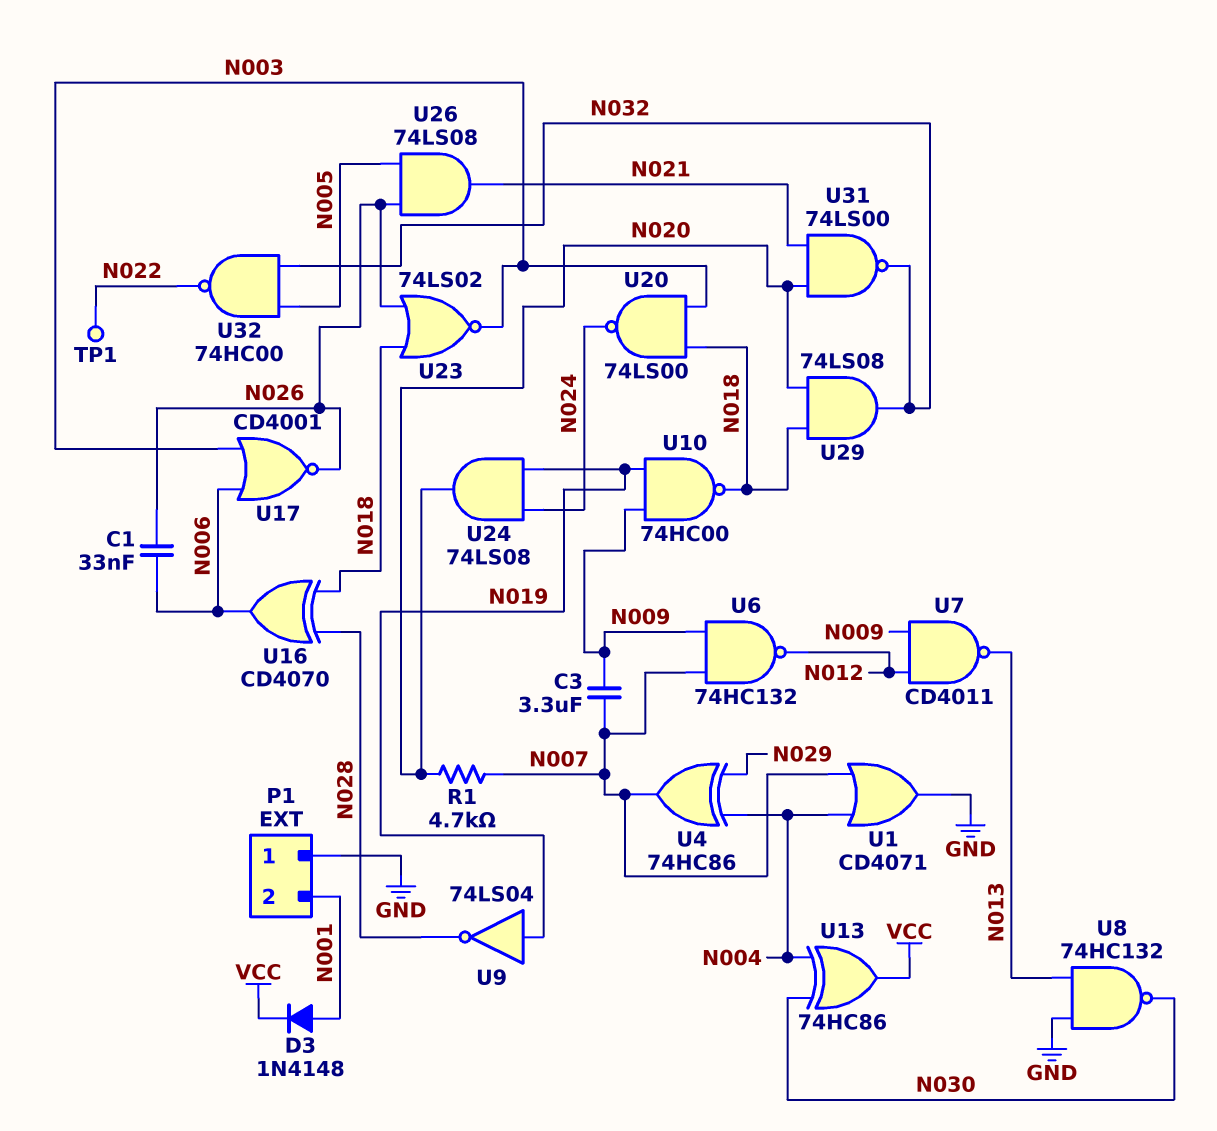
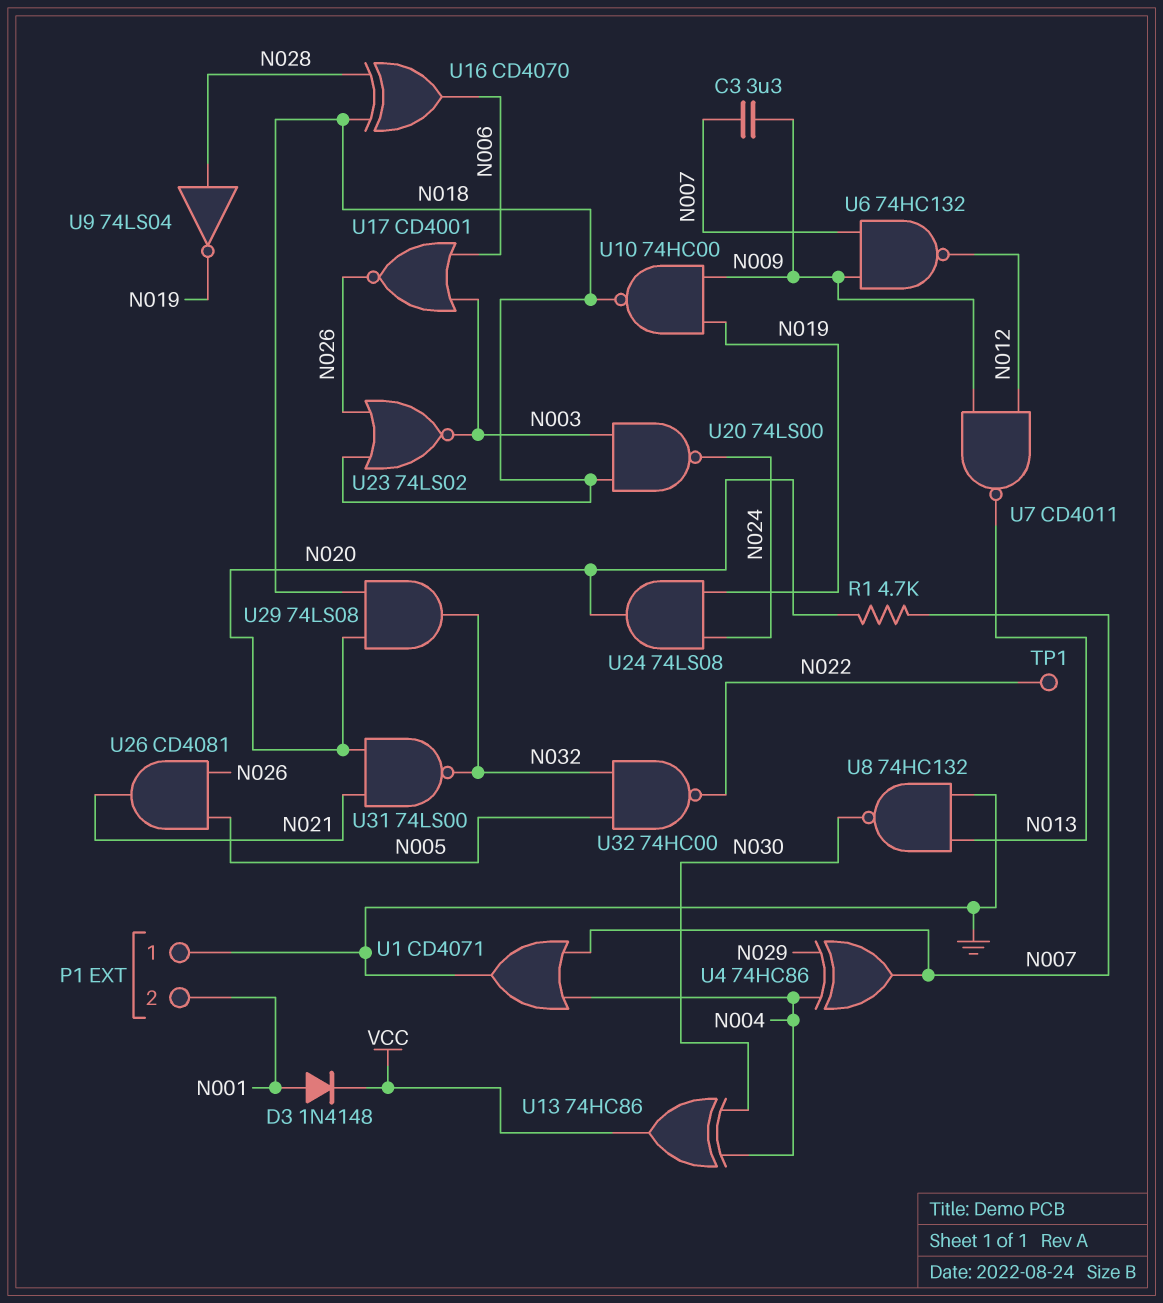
C1: 33nF (N006, N026) -> none
U9: NOT 74LS04 (in N019, out N028) -> NOT 74LS04 (in N028, out N019)
U26: AND 74LS08 (in N005, in N026, out N021) -> AND CD4081 (in N005, in N026, out N021)

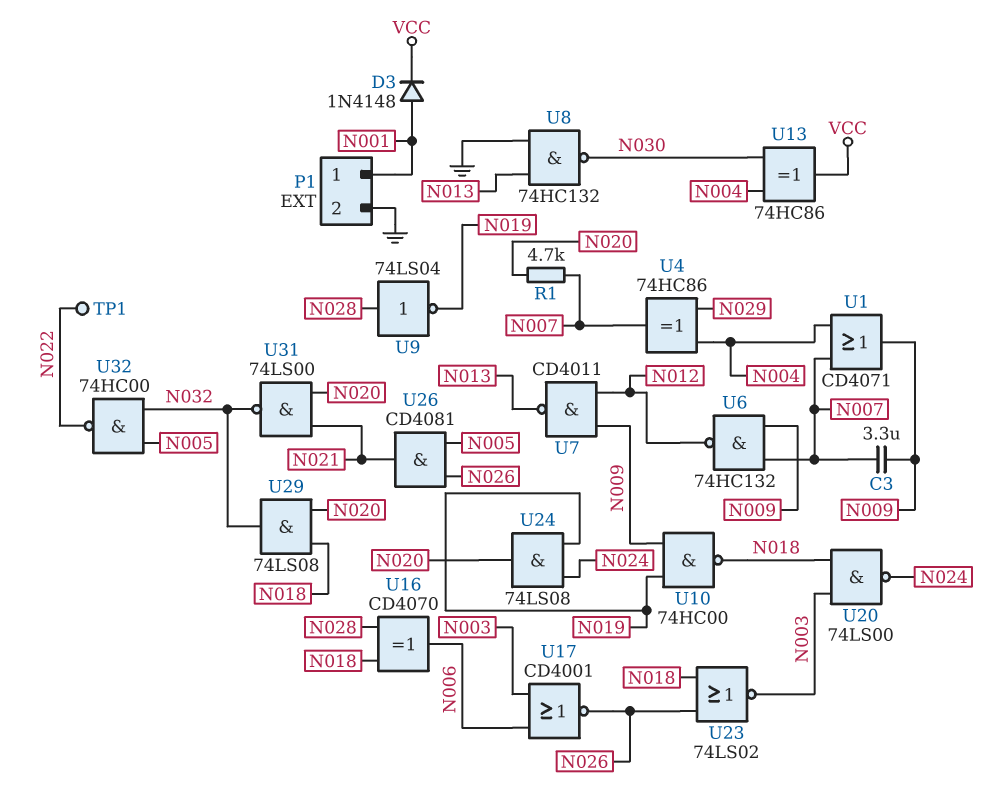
P1 pin 1: GND -> N001
P1 pin 2: N001 -> GND
U1: OR CD4071 (in N004, in N007, out GND) -> OR CD4071 (in N004, in N007, out N009)

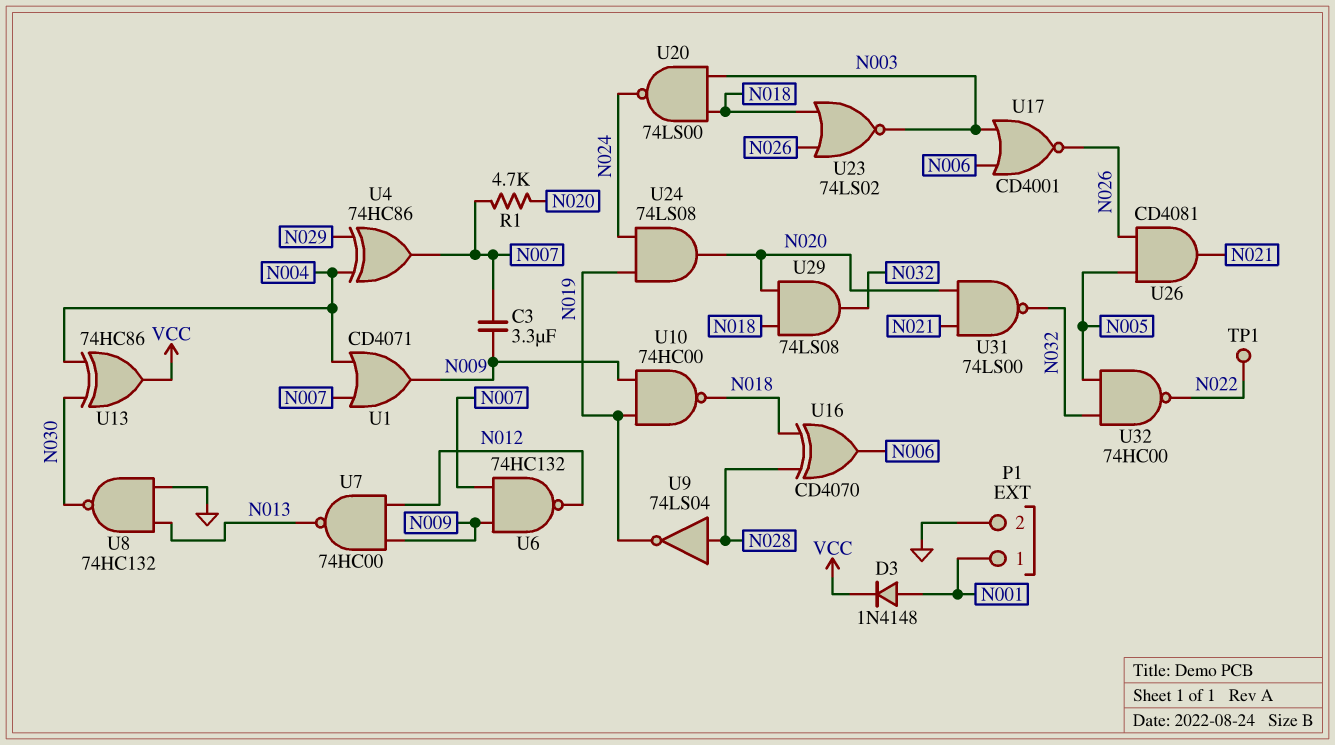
U7: NAND CD4011 (in N009, in N012, out N013) -> NAND 74HC00 (in N009, in N012, out N013)

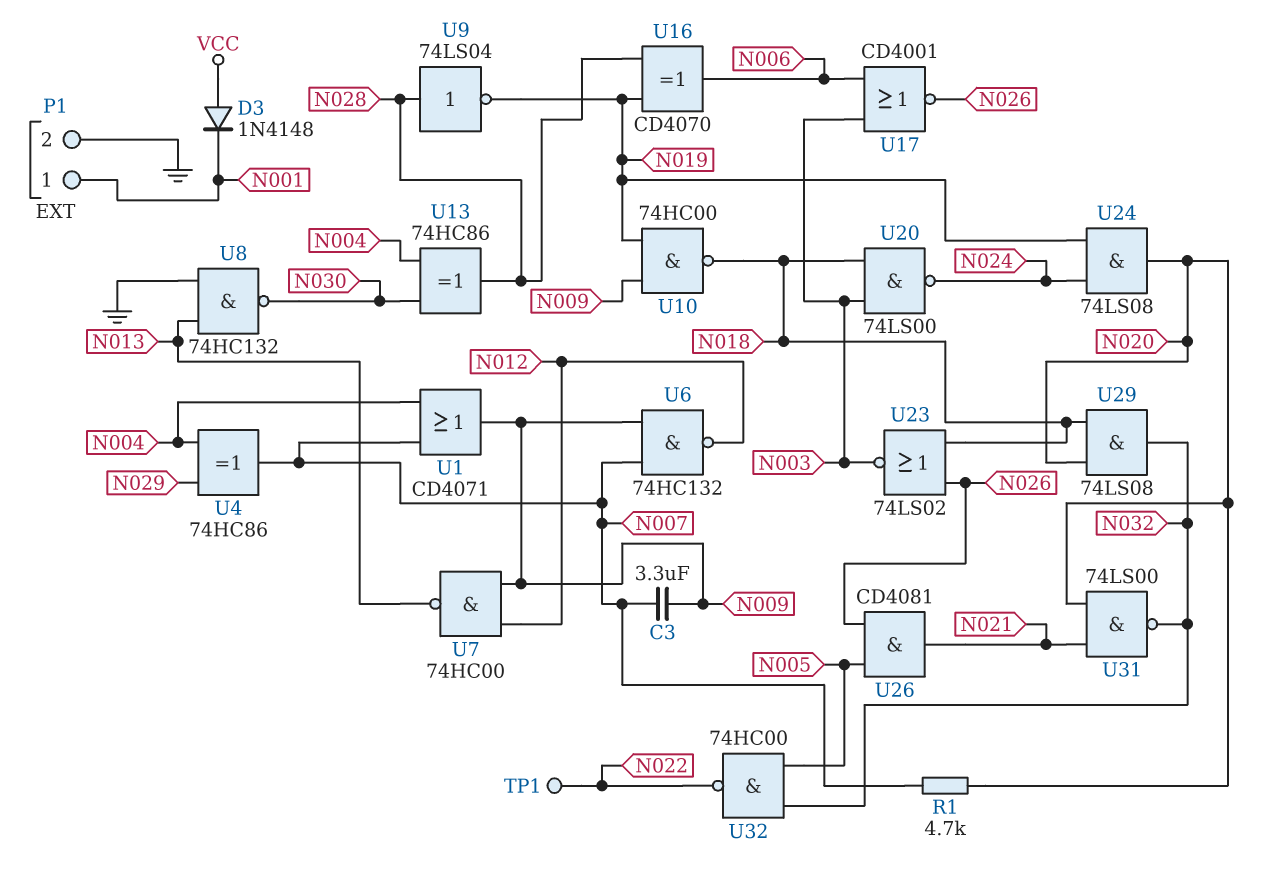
D3: diode 1N4148 (A N001, K VCC) -> diode 1N4148 (A VCC, K N001)
U13: XOR 74HC86 (in N004, in N030, out VCC) -> XOR 74HC86 (in N004, in N030, out N028)
U16: XOR CD4070 (in N018, in N028, out N006) -> XOR CD4070 (in N019, in N028, out N006)

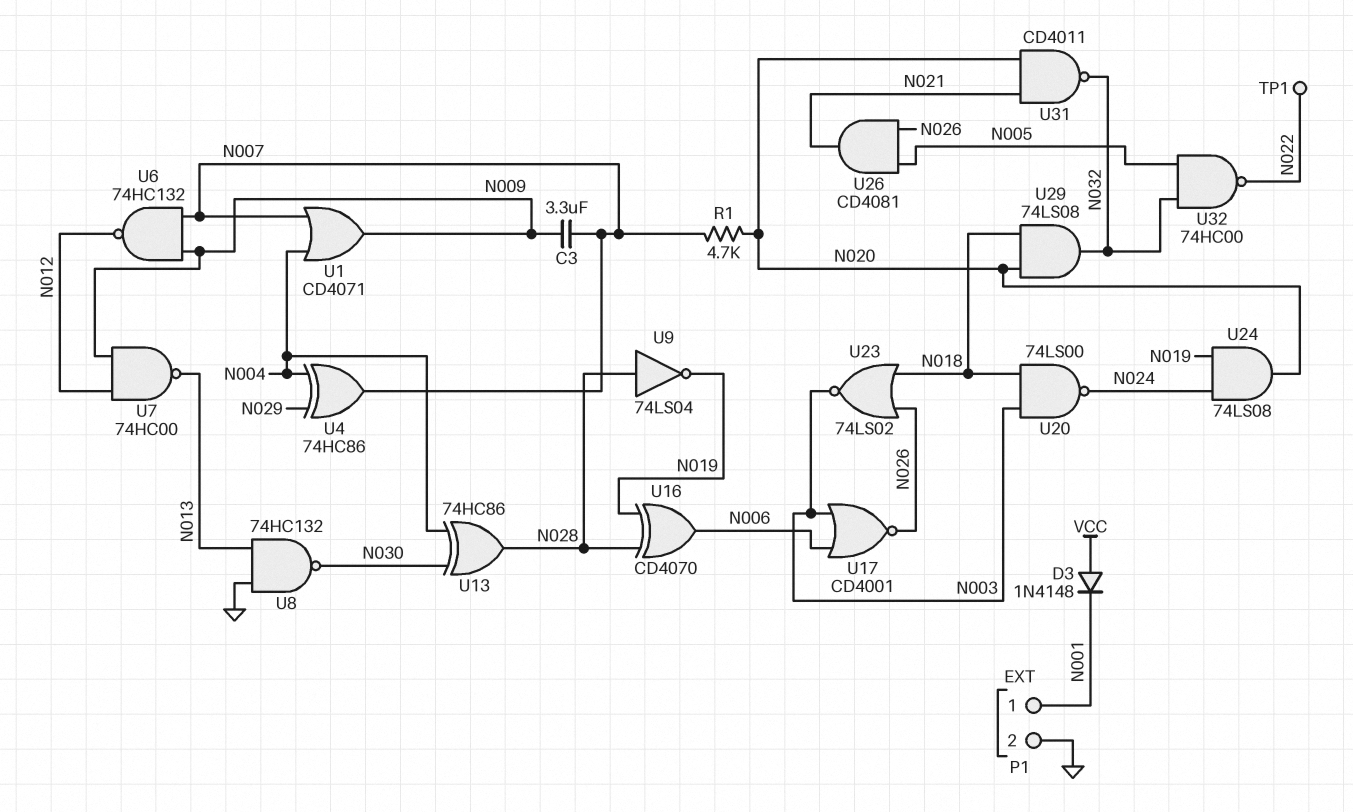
U10: NAND 74HC00 (in N009, in N019, out N018) -> none
U31: NAND 74LS00 (in N020, in N021, out N032) -> NAND CD4011 (in N020, in N021, out N032)

